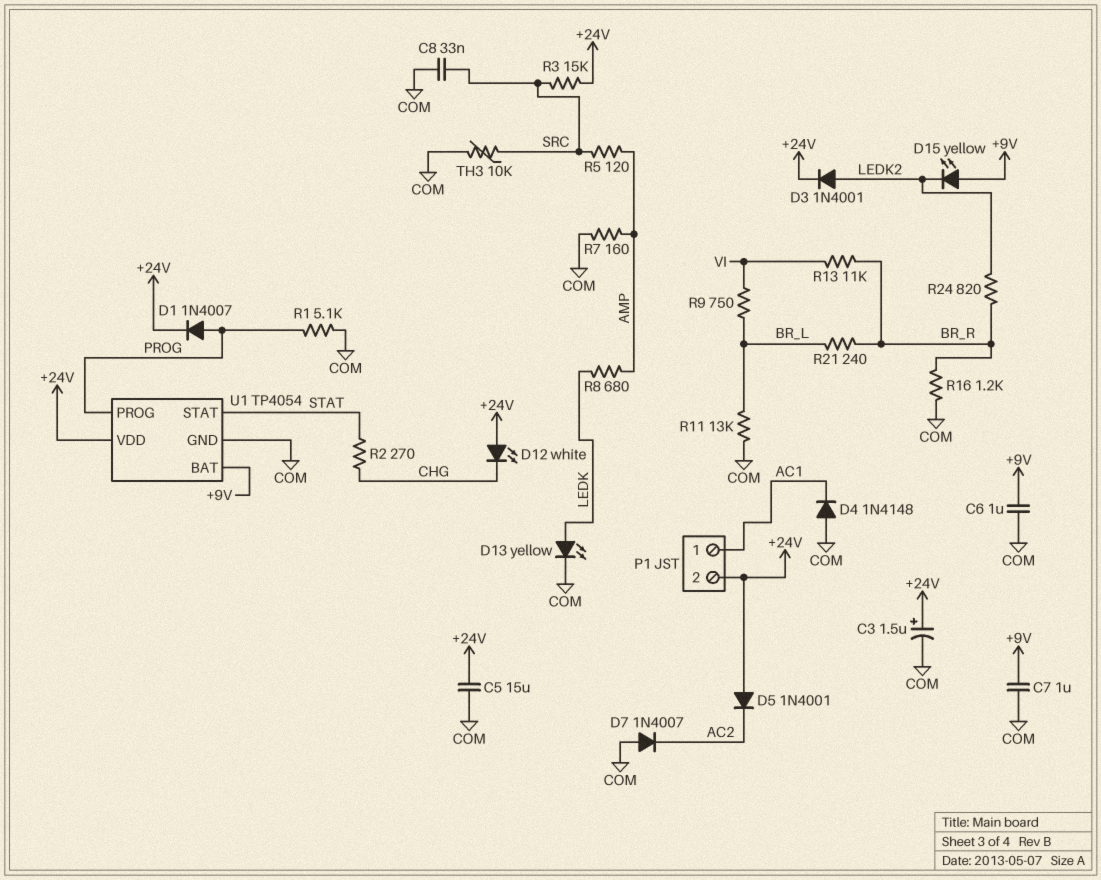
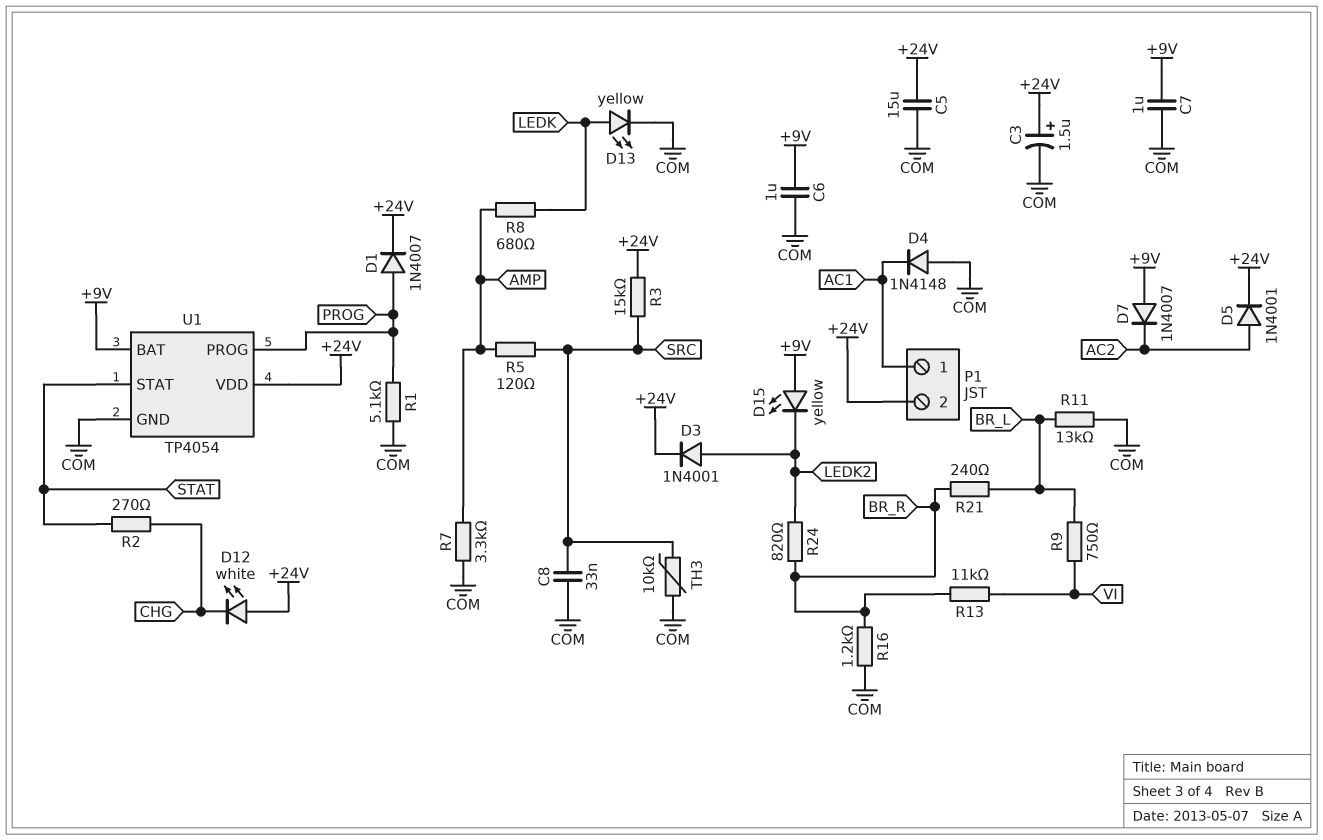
D5: diode 1N4001 (A +24V, K AC2) -> diode 1N4001 (A AC2, K +24V)
D7: diode 1N4007 (A COM, K AC2) -> diode 1N4007 (A +9V, K AC2)
R7: 160 (AMP, COM) -> 3.3k (AMP, COM)

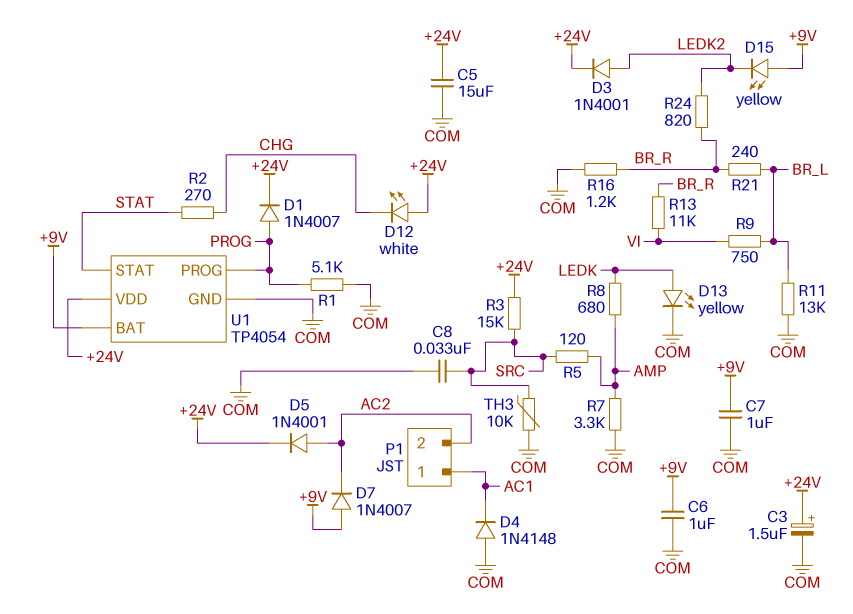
P1 pin 2: +24V -> AC2

